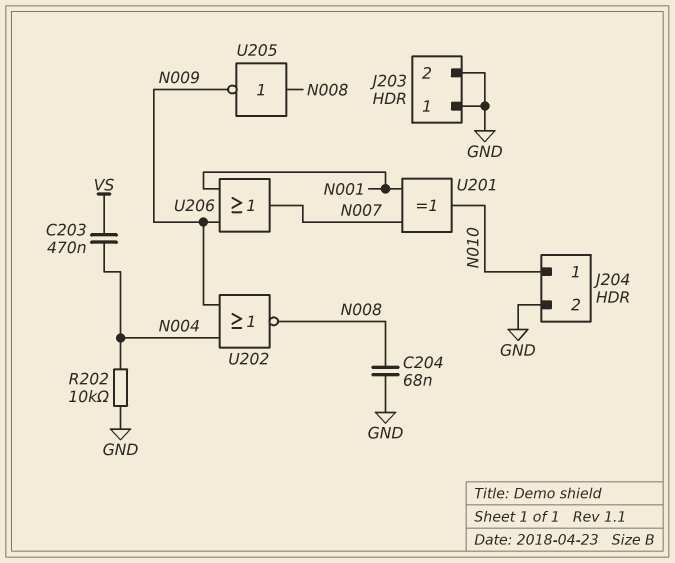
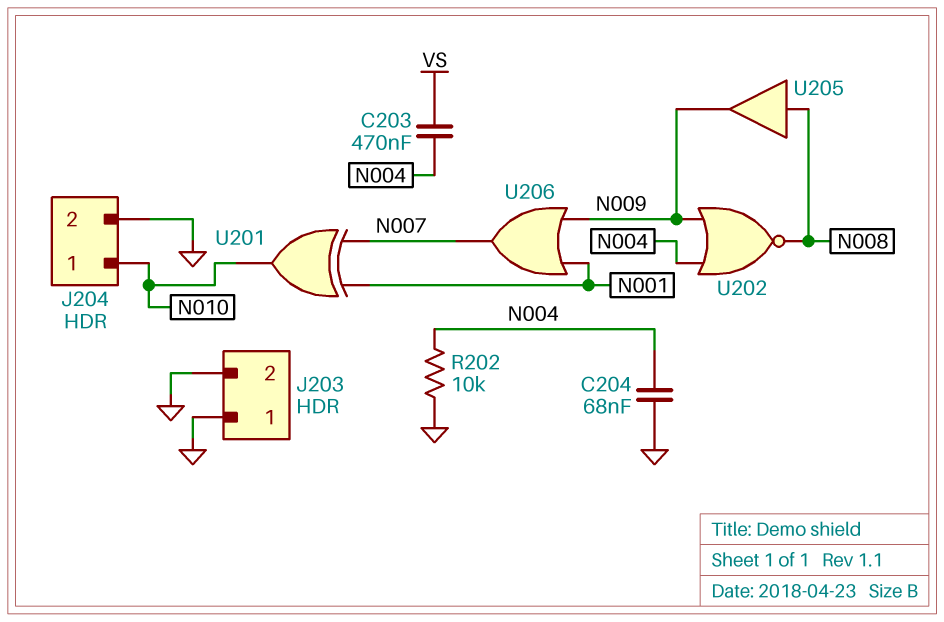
C204: 68nF (GND, N008) -> 68nF (GND, N004)
U205: NOT (in N008, out N009) -> buffer (in N008, out N009)

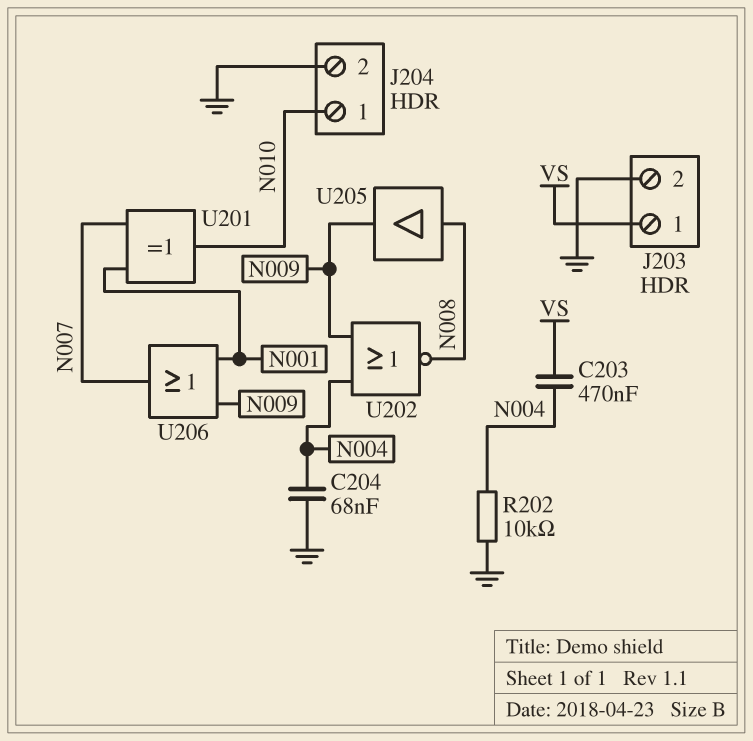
J203 pin 1: GND -> VS

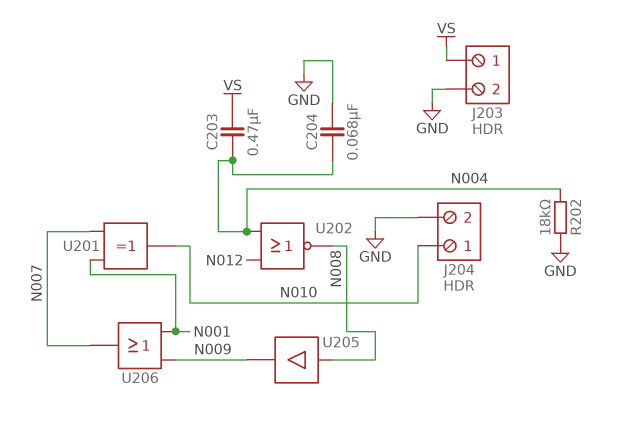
R202: 10k (GND, N004) -> 18k (GND, N004)
U202: NOR (in N004, in N009, out N008) -> NOR (in N004, in N012, out N008)

